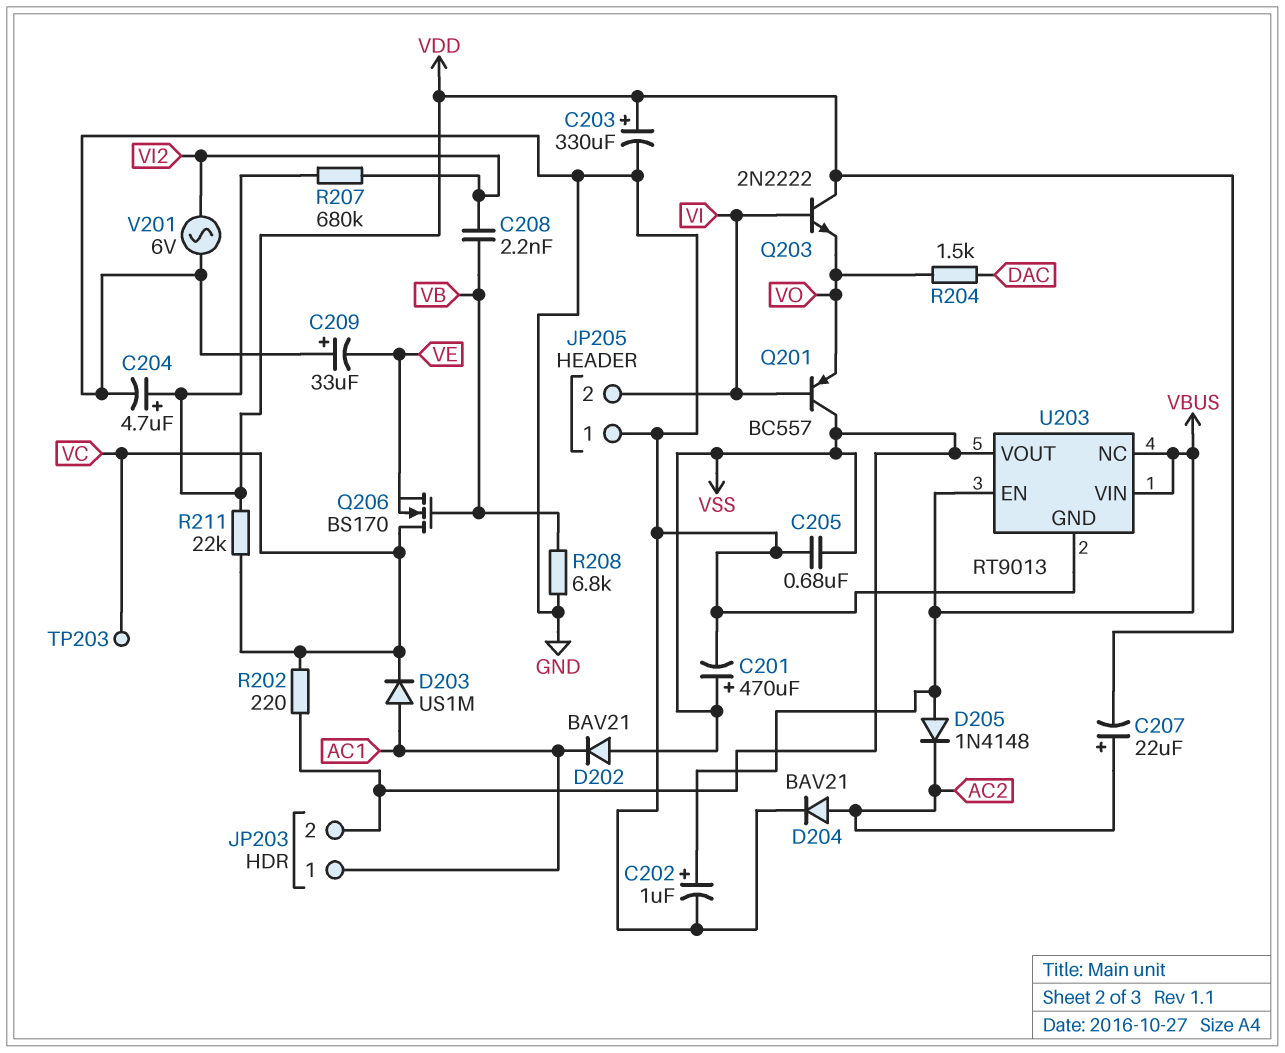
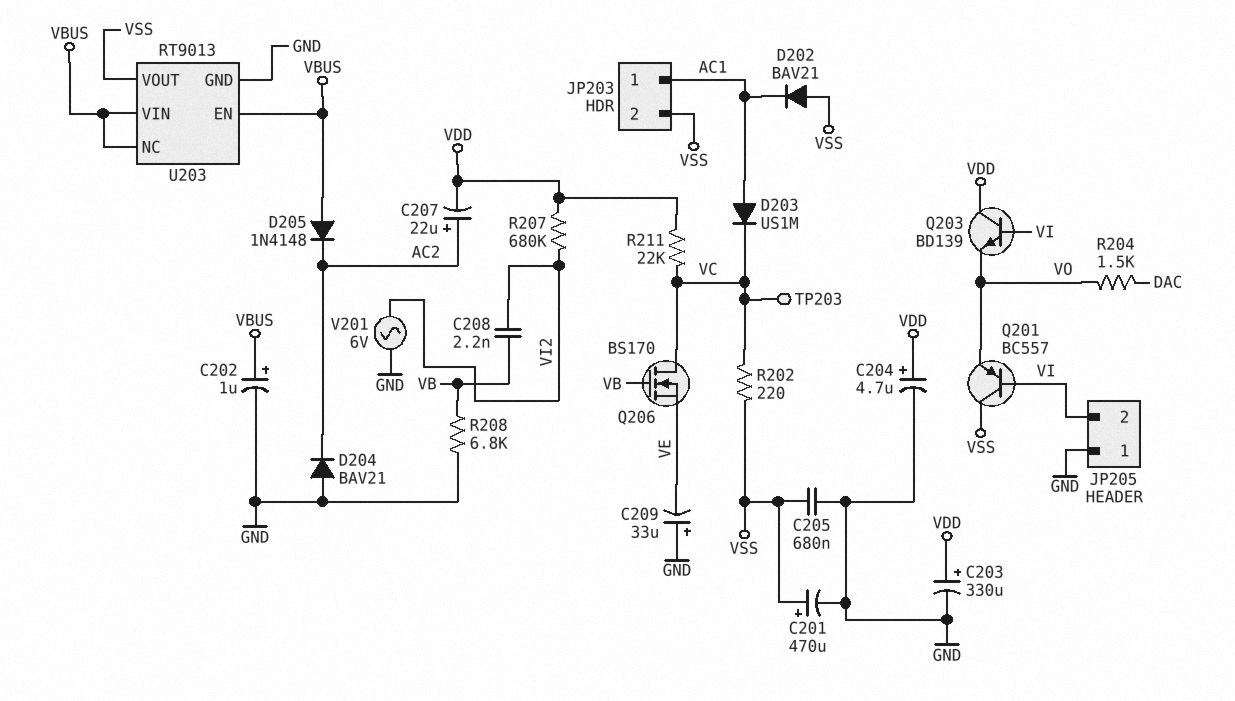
D204: diode BAV21 (A AC2, K GND) -> diode BAV21 (A GND, K AC2)
Q203: NPN 2N2222 (B VI, C VDD, E VO) -> NPN BD139 (B VI, C VDD, E VO)

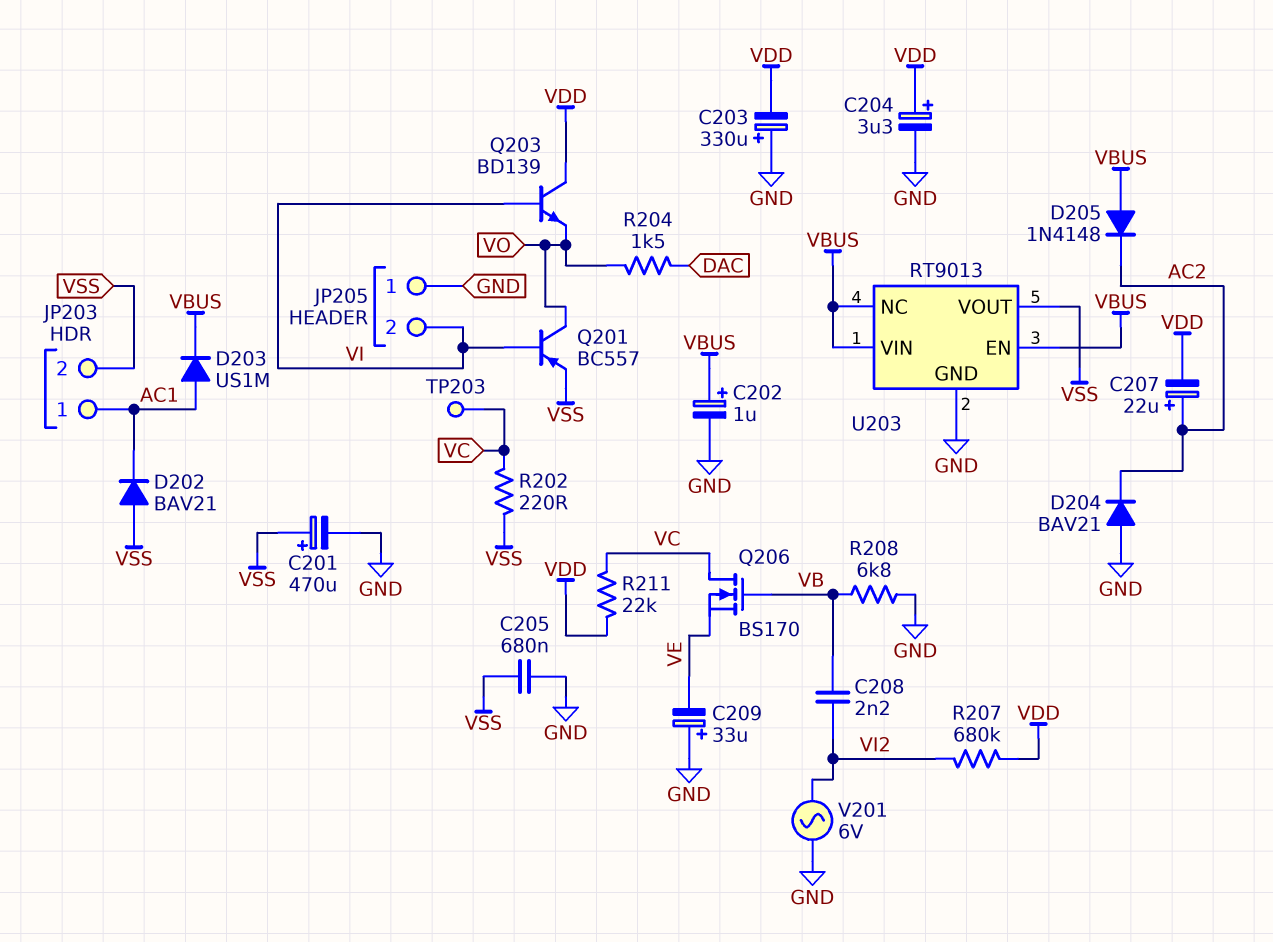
C203: 330uF (plus VDD, minus GND) -> 330uF (plus GND, minus VDD)
C204: 4.7uF (plus VDD, minus GND) -> 3.3uF (plus VDD, minus GND)
D203: diode US1M (A AC1, K VC) -> diode US1M (A AC1, K VBUS)
Q201: PNP BC557 (B VI, C VSS, E VO) -> PNP BC557 (B VI, C VO, E VSS)

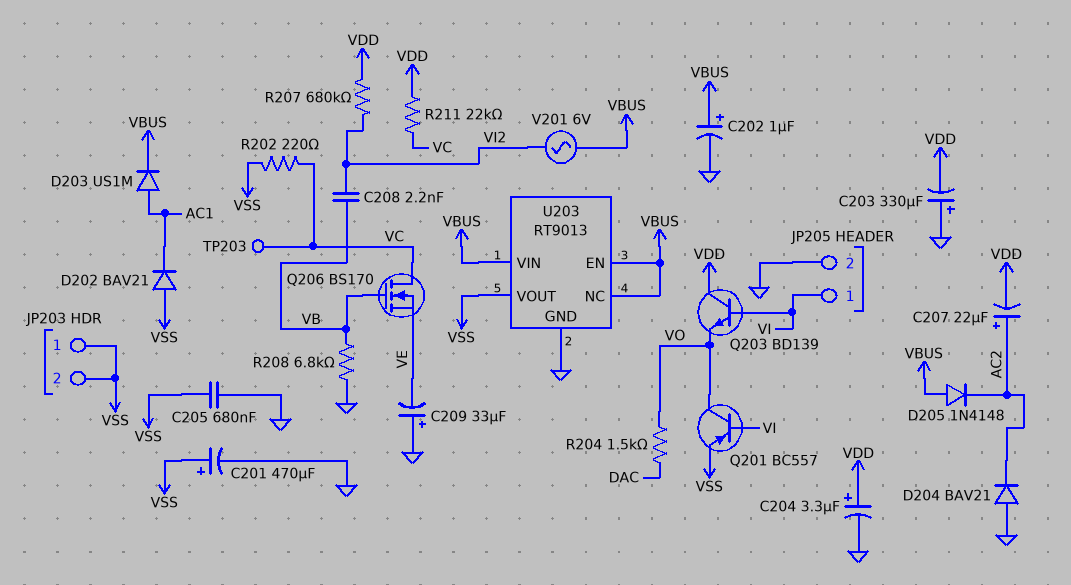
JP203 pin 1: AC1 -> VSS
JP205 pin 1: GND -> VI
JP205 pin 2: VI -> GND
V201: AC 6V (GND, VI2) -> AC 6V (VBUS, VI2)

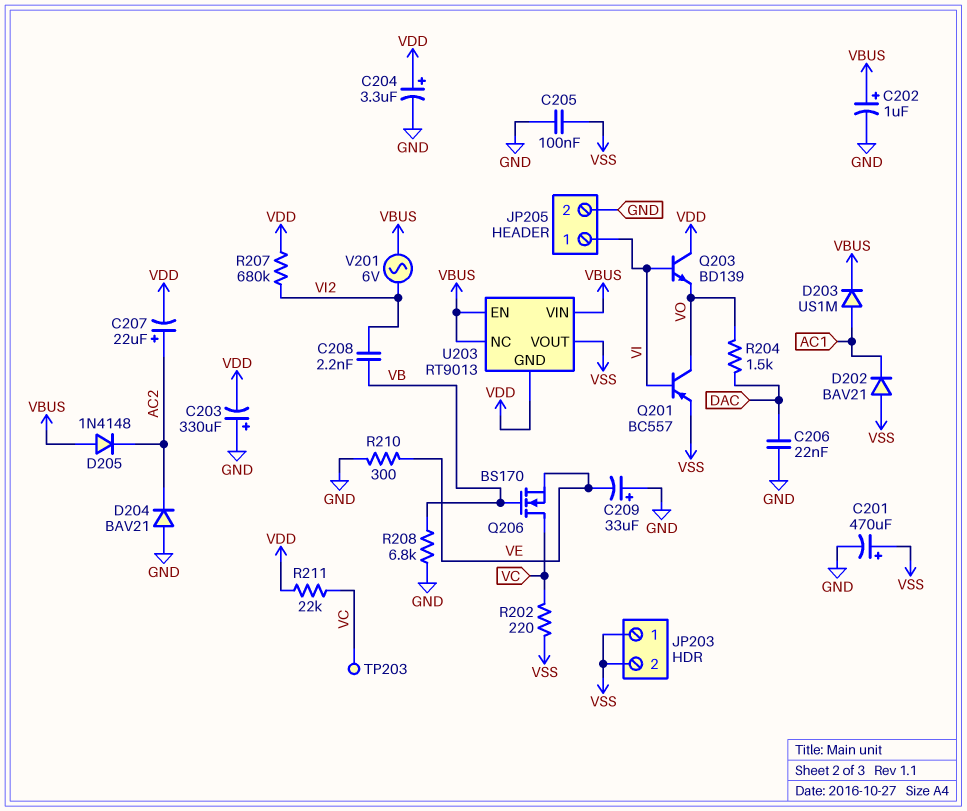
C205: 680nF (GND, VSS) -> 100nF (GND, VSS)
C206: none -> 22nF (DAC, GND)
R210: none -> 300 (GND, VE)
U203 pin GND: GND -> VDD

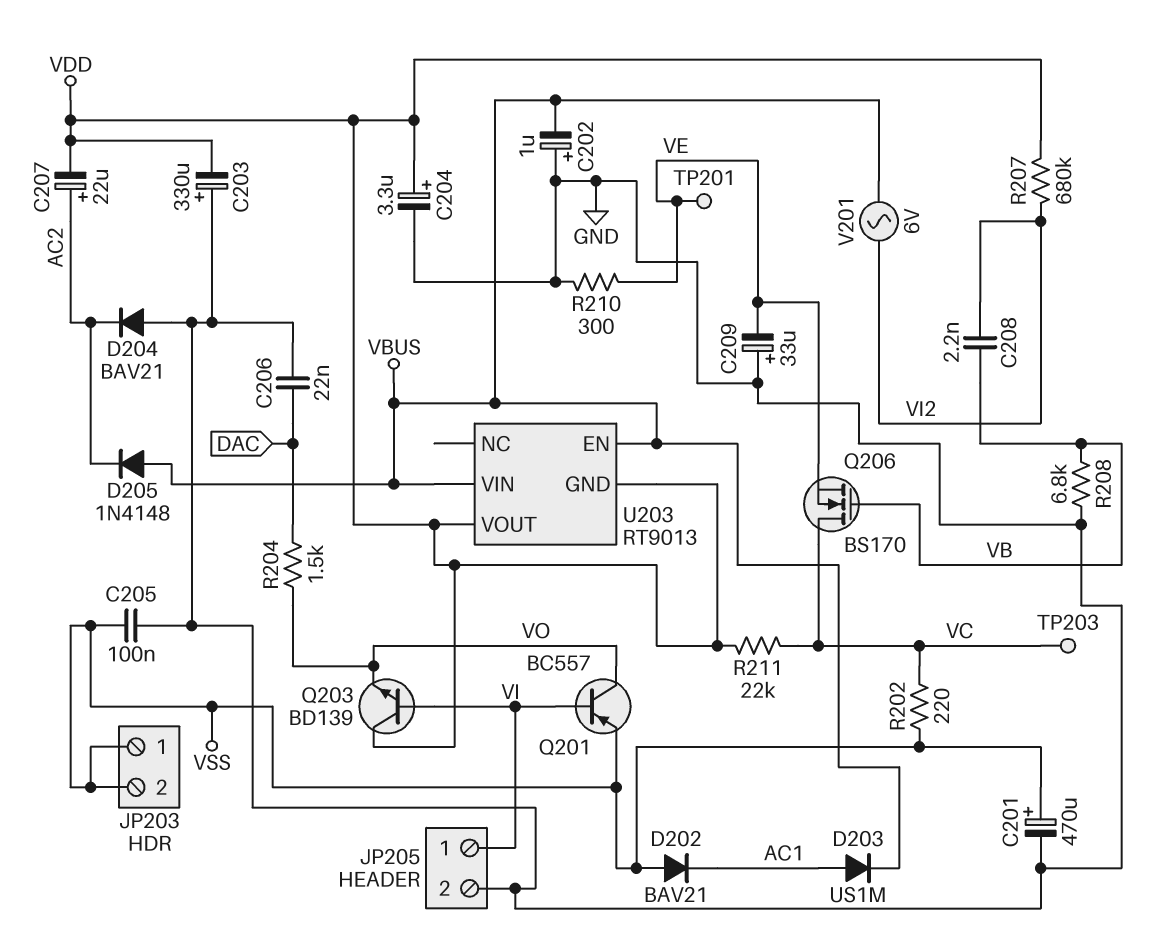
C202: 1uF (plus VBUS, minus GND) -> 1uF (plus GND, minus VBUS)
TP201: none -> test point (VE)
U203 pin NC: VBUS -> none
U203 pin VOUT: VSS -> VDD

